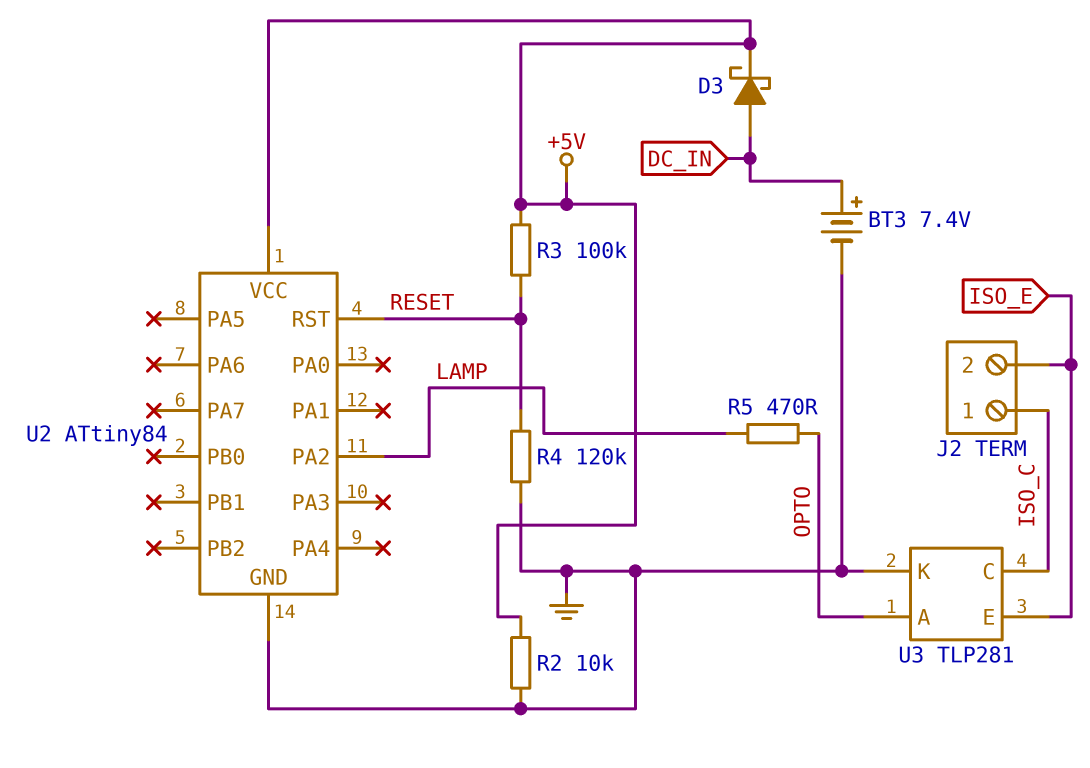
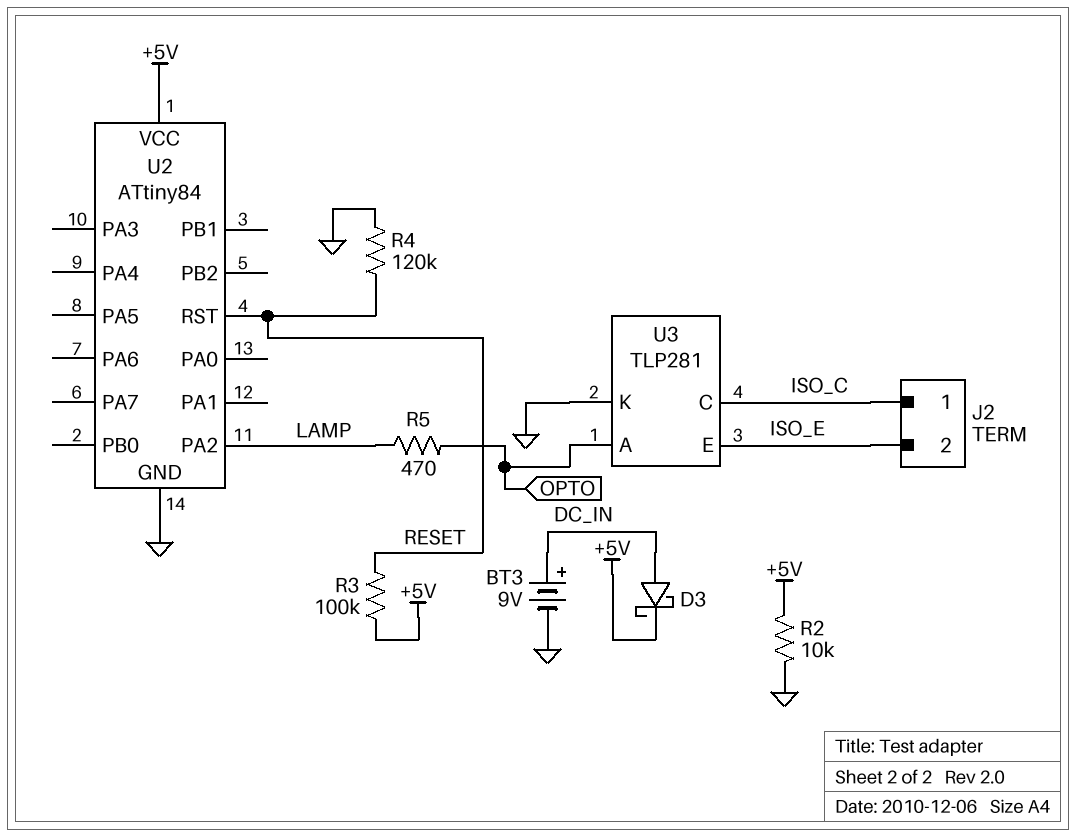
BT3: 7.4V (plus DC_IN, minus GND) -> 9V (plus DC_IN, minus GND)

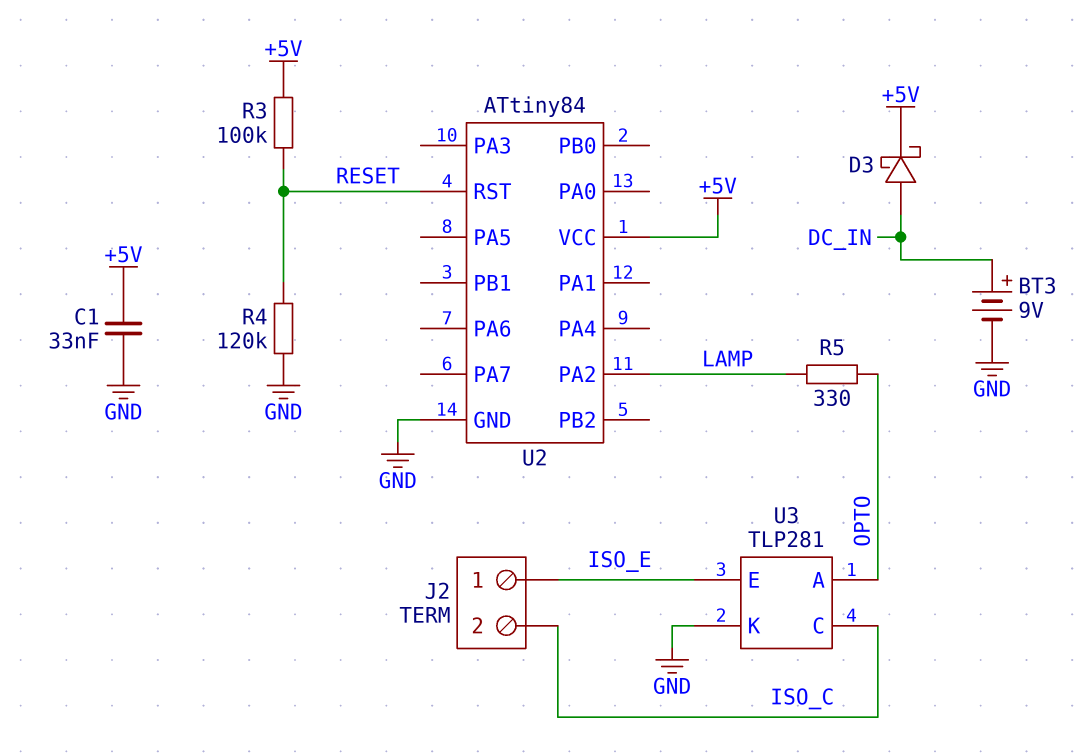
C1: none -> 33nF (+5V, GND)
J2 pin 1: ISO_C -> ISO_E
J2 pin 2: ISO_E -> ISO_C
R2: 10k (+5V, GND) -> none
R5: 470 (LAMP, OPTO) -> 330 (LAMP, OPTO)

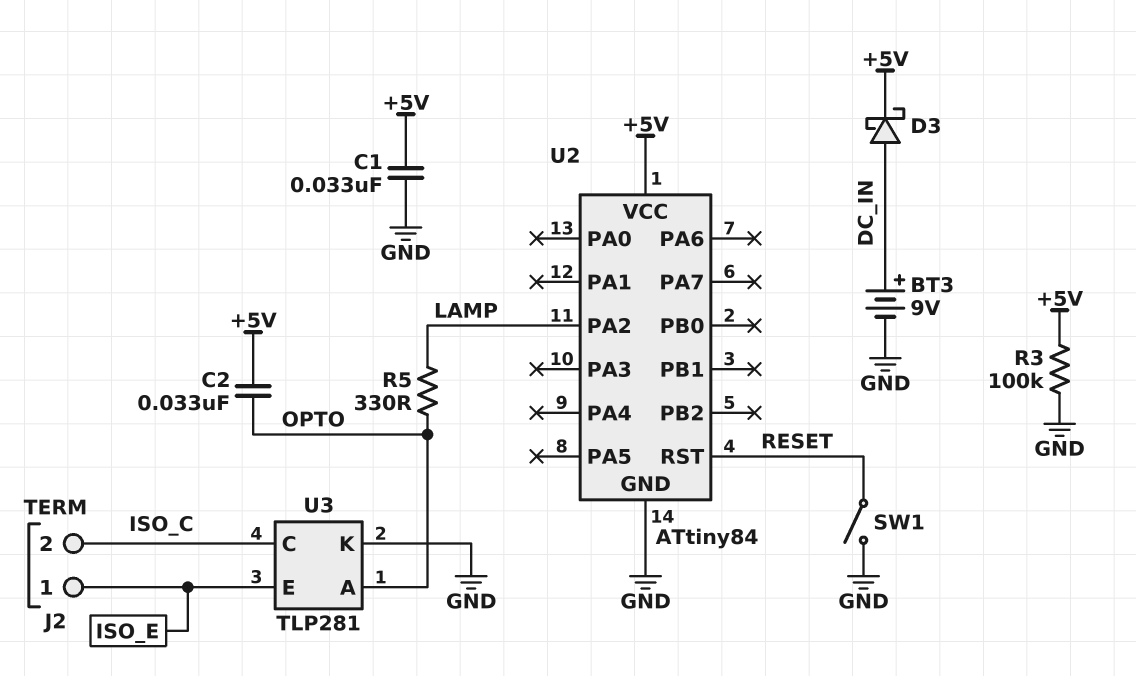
C2: none -> 33nF (+5V, OPTO)
R3: 100k (+5V, RESET) -> 100k (+5V, GND)
R4: 120k (GND, RESET) -> none
SW1: none -> switch (GND, RESET)

